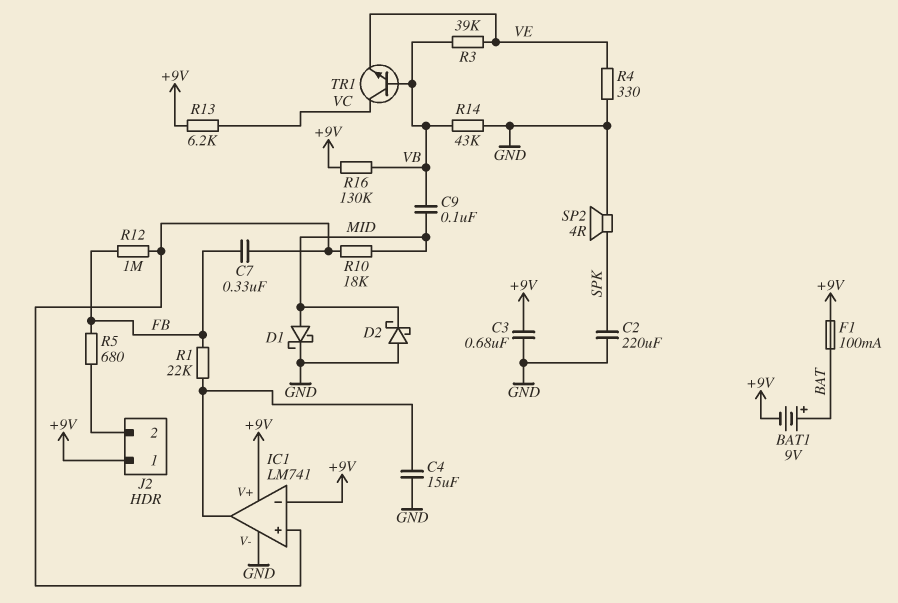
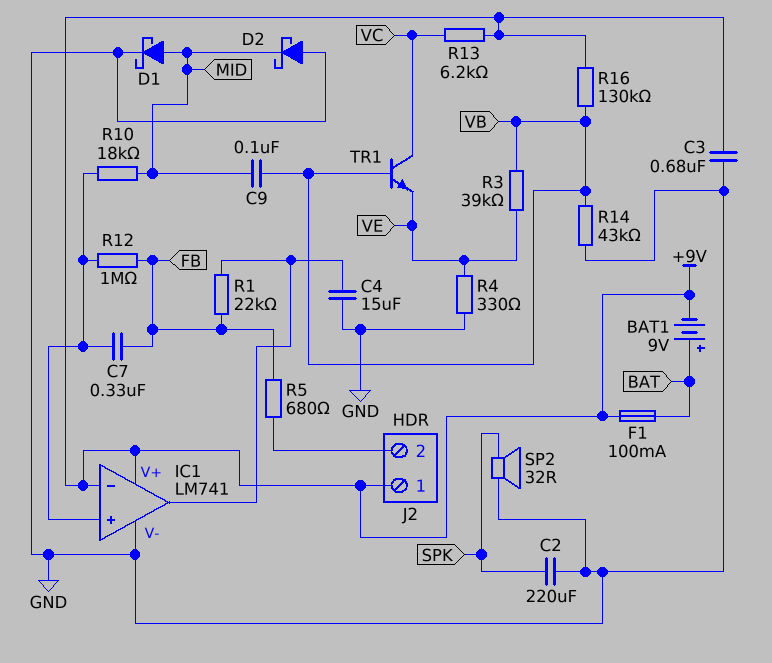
SP2: speaker 4R (GND, SPK) -> speaker 32R (GND, SPK)

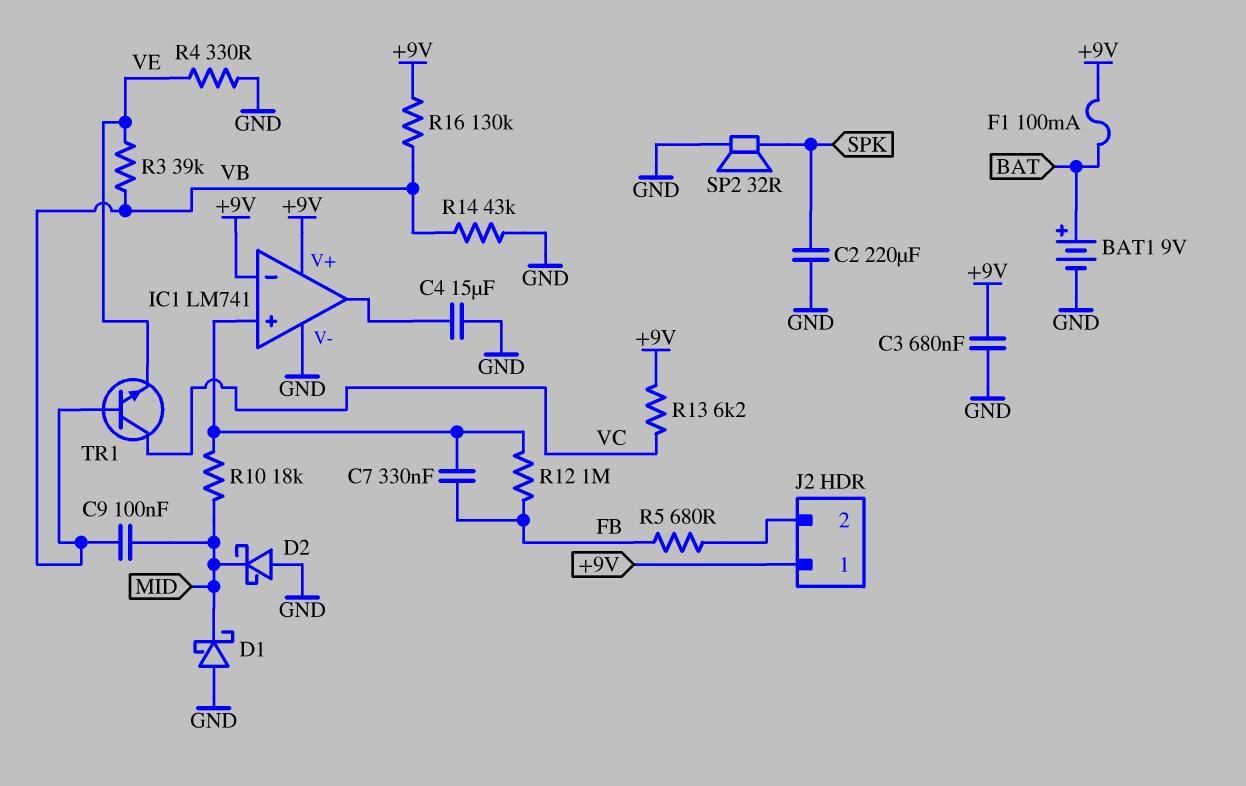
BAT1: 9V (plus BAT, minus +9V) -> 9V (plus BAT, minus GND)
D1: schottky (A MID, K GND) -> schottky (A GND, K MID)
R1: 22k (FB, IC1/out) -> none

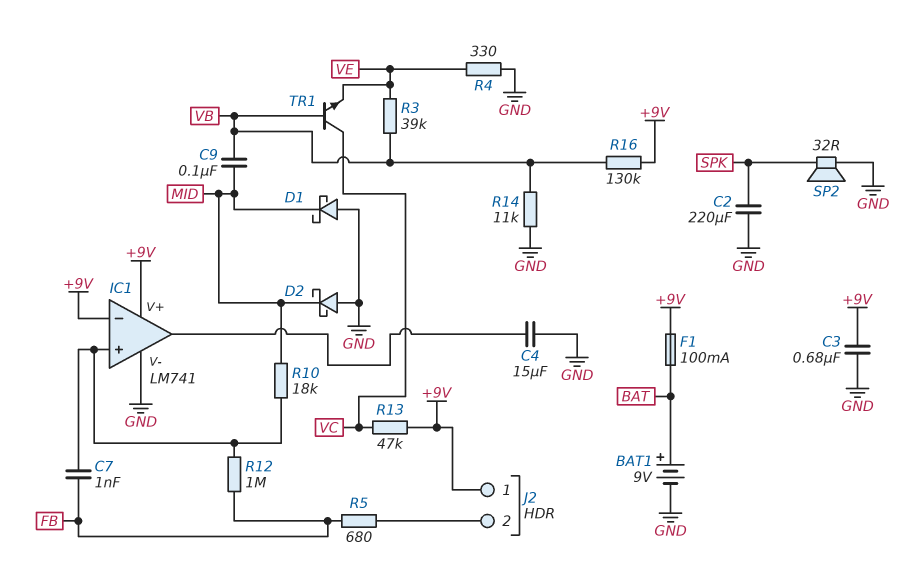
C7: 330nF (FB, IC1/in+) -> 1nF (FB, IC1/in+)
R13: 6.2k (+9V, VC) -> 47k (+9V, VC)
R14: 43k (GND, VB) -> 11k (GND, VB)

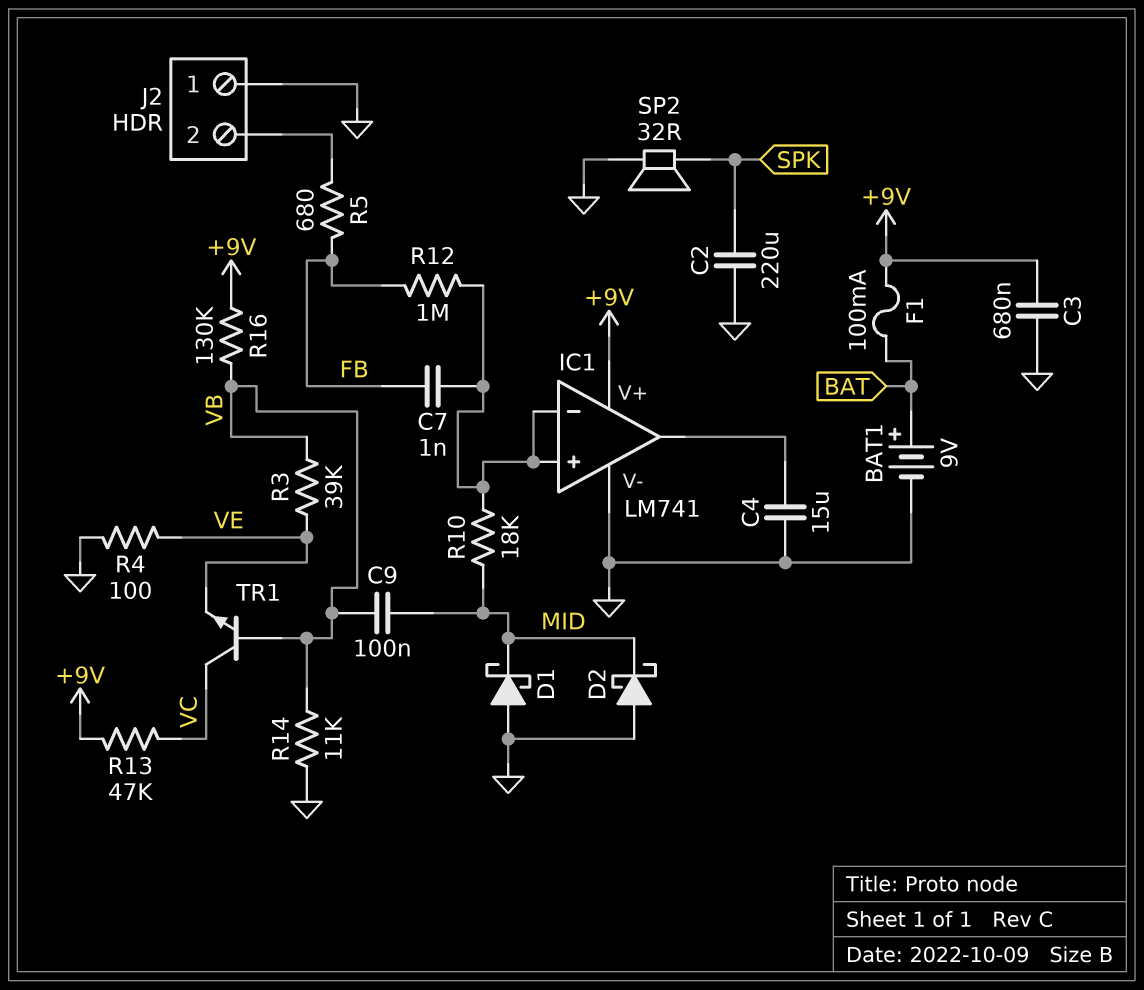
IC1 pin in-: +9V -> IC1/in+
J2 pin 1: +9V -> GND
R4: 330 (GND, VE) -> 100 (GND, VE)

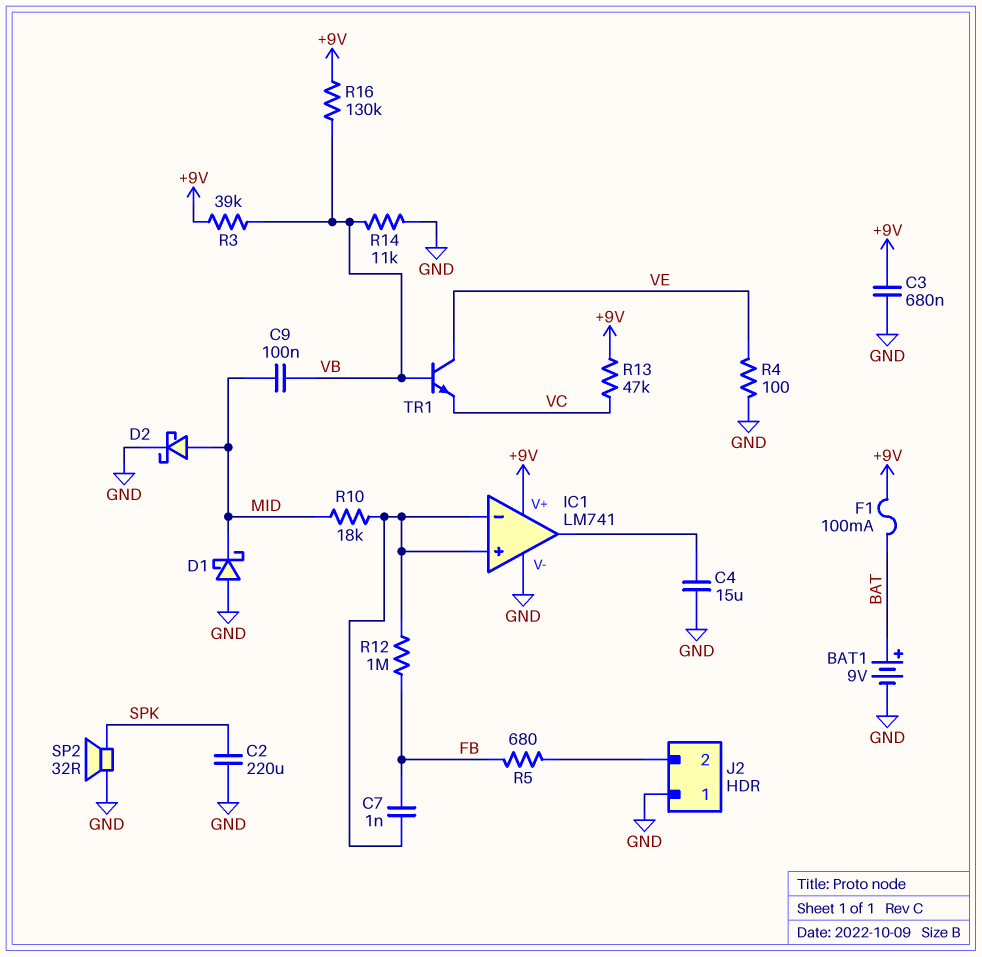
D2: schottky (A GND, K MID) -> schottky (A MID, K GND)
R3: 39k (VB, VE) -> 39k (+9V, VB)
TR1: NPN (B VB, C VC, E VE) -> NPN (B VB, C VE, E VC)

